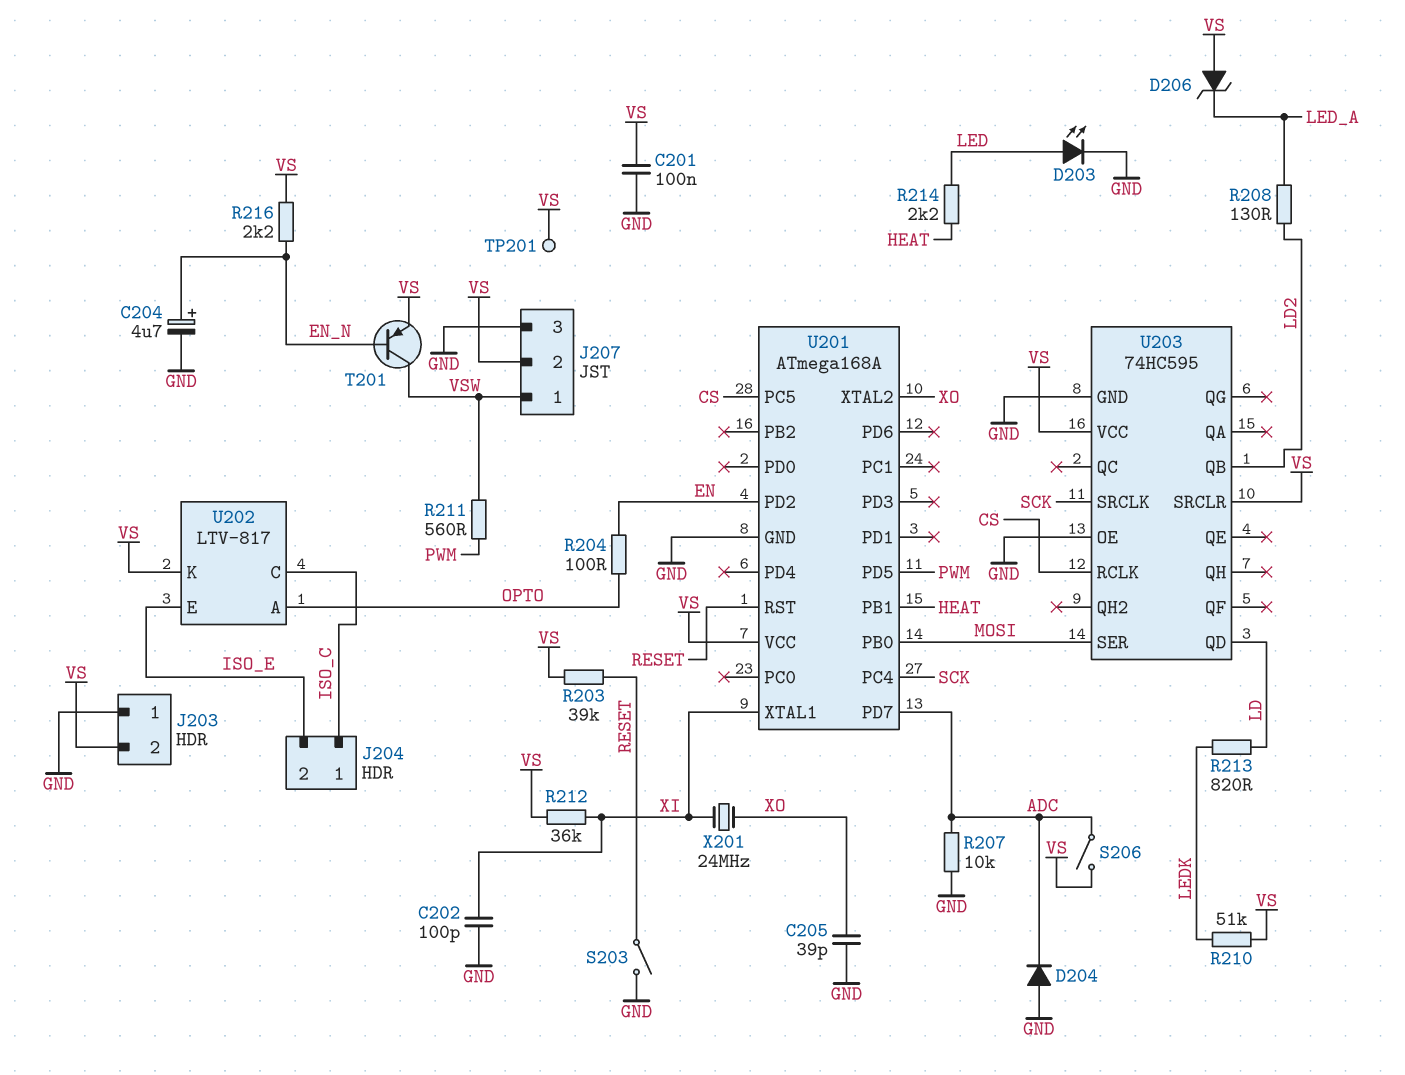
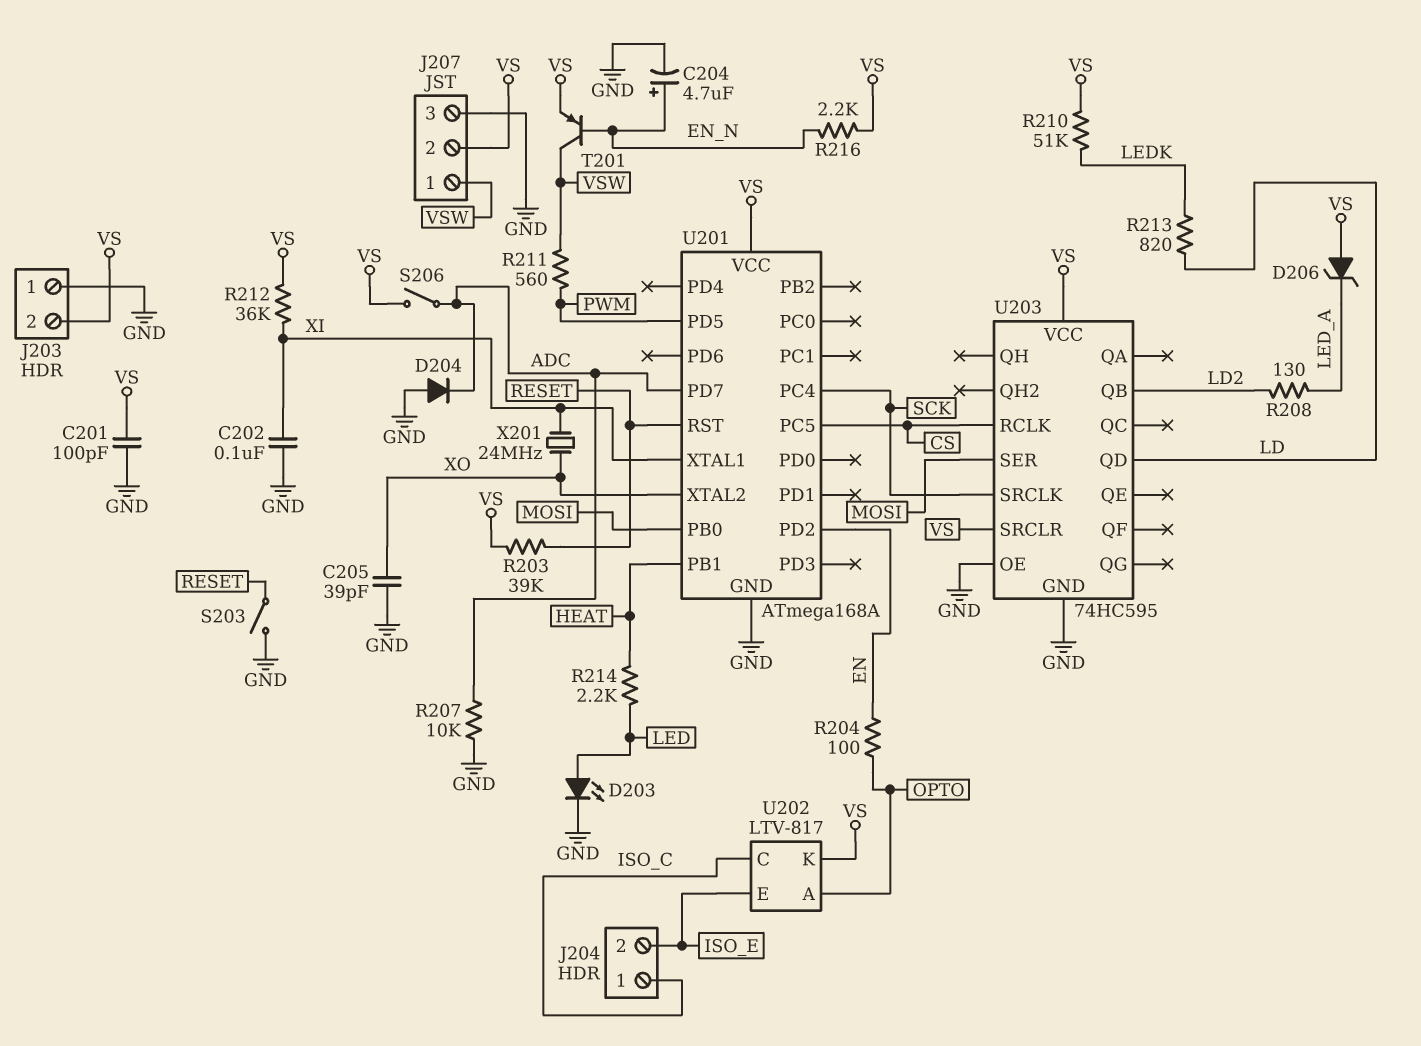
C201: 100nF (GND, VS) -> 100pF (GND, VS)
C202: 100pF (GND, XI) -> 100nF (GND, XI)
TP201: test point (VS) -> none

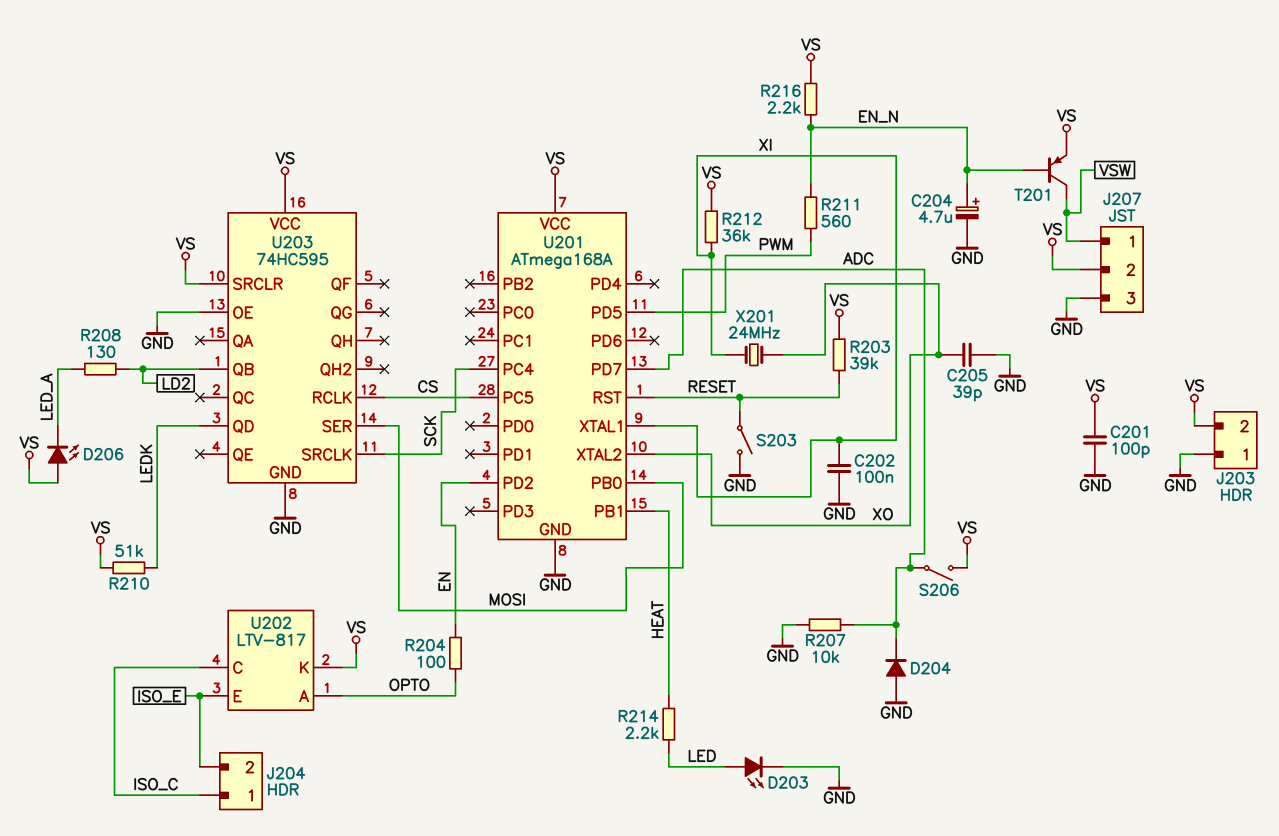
D206: zener (A VS, K LED_A) -> LED (A VS, K LED_A)
R211: 560 (PWM, VSW) -> 560 (EN_N, PWM)
R213: 820 (LD, LEDK) -> none
U203 pin QD: LD -> LEDK

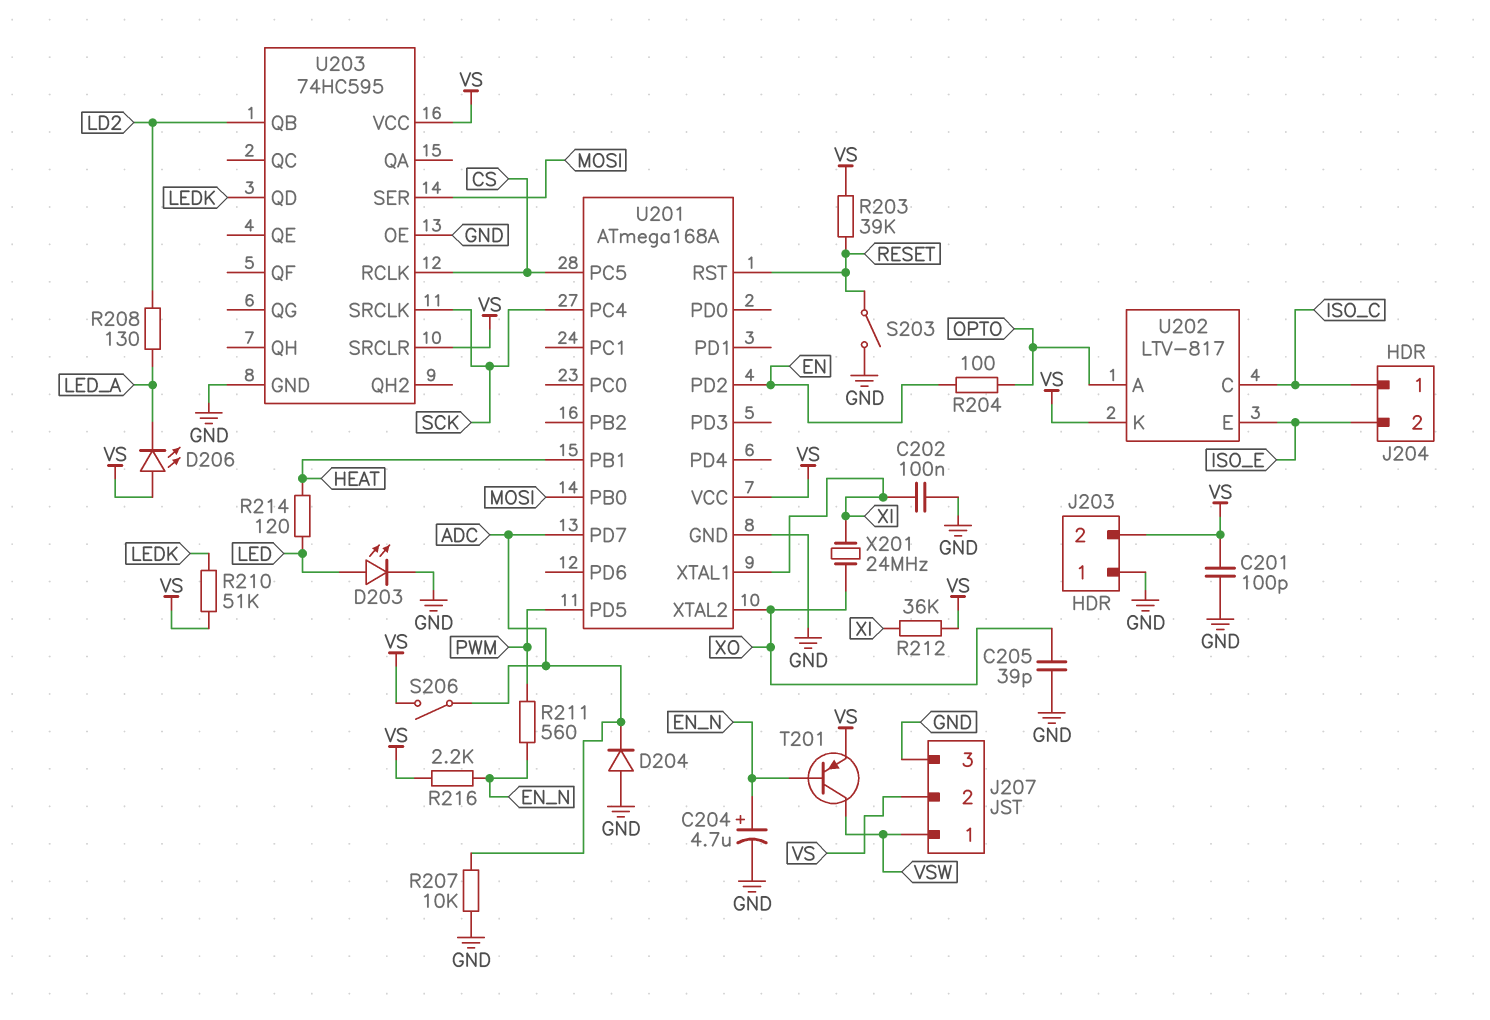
R214: 2.2k (HEAT, LED) -> 120 (HEAT, LED)

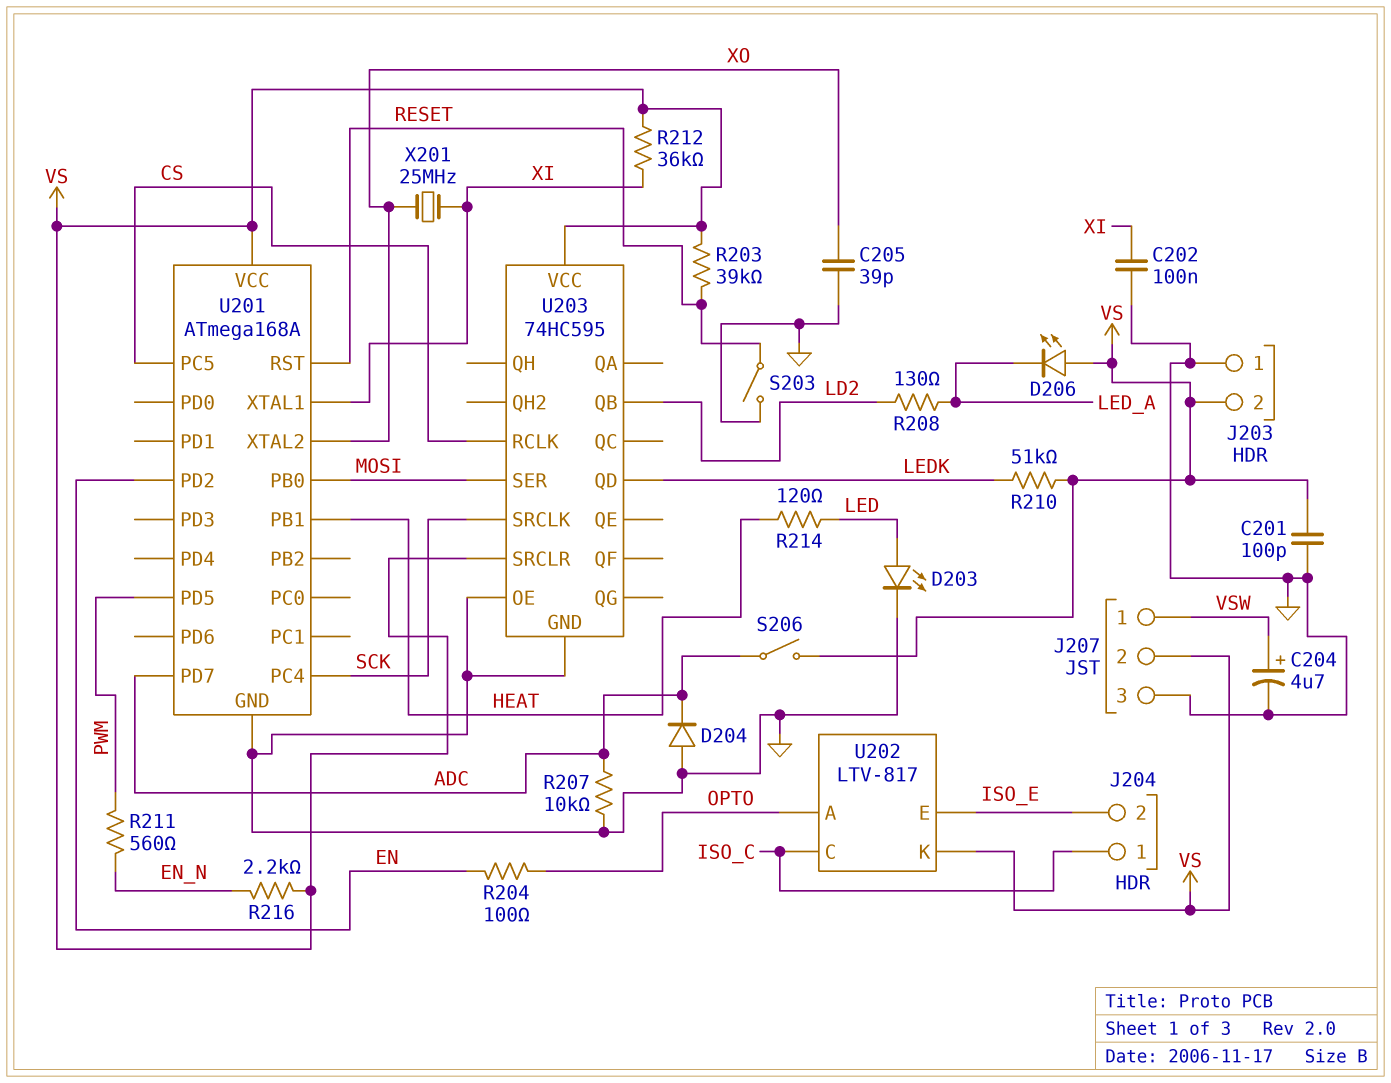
C204: 4.7uF (plus EN_N, minus GND) -> 4.7uF (plus VSW, minus GND)
T201: PNP (B EN_N, C VSW, E VS) -> none
X201: 24MHz (XI, XO) -> 25MHz (XI, XO)

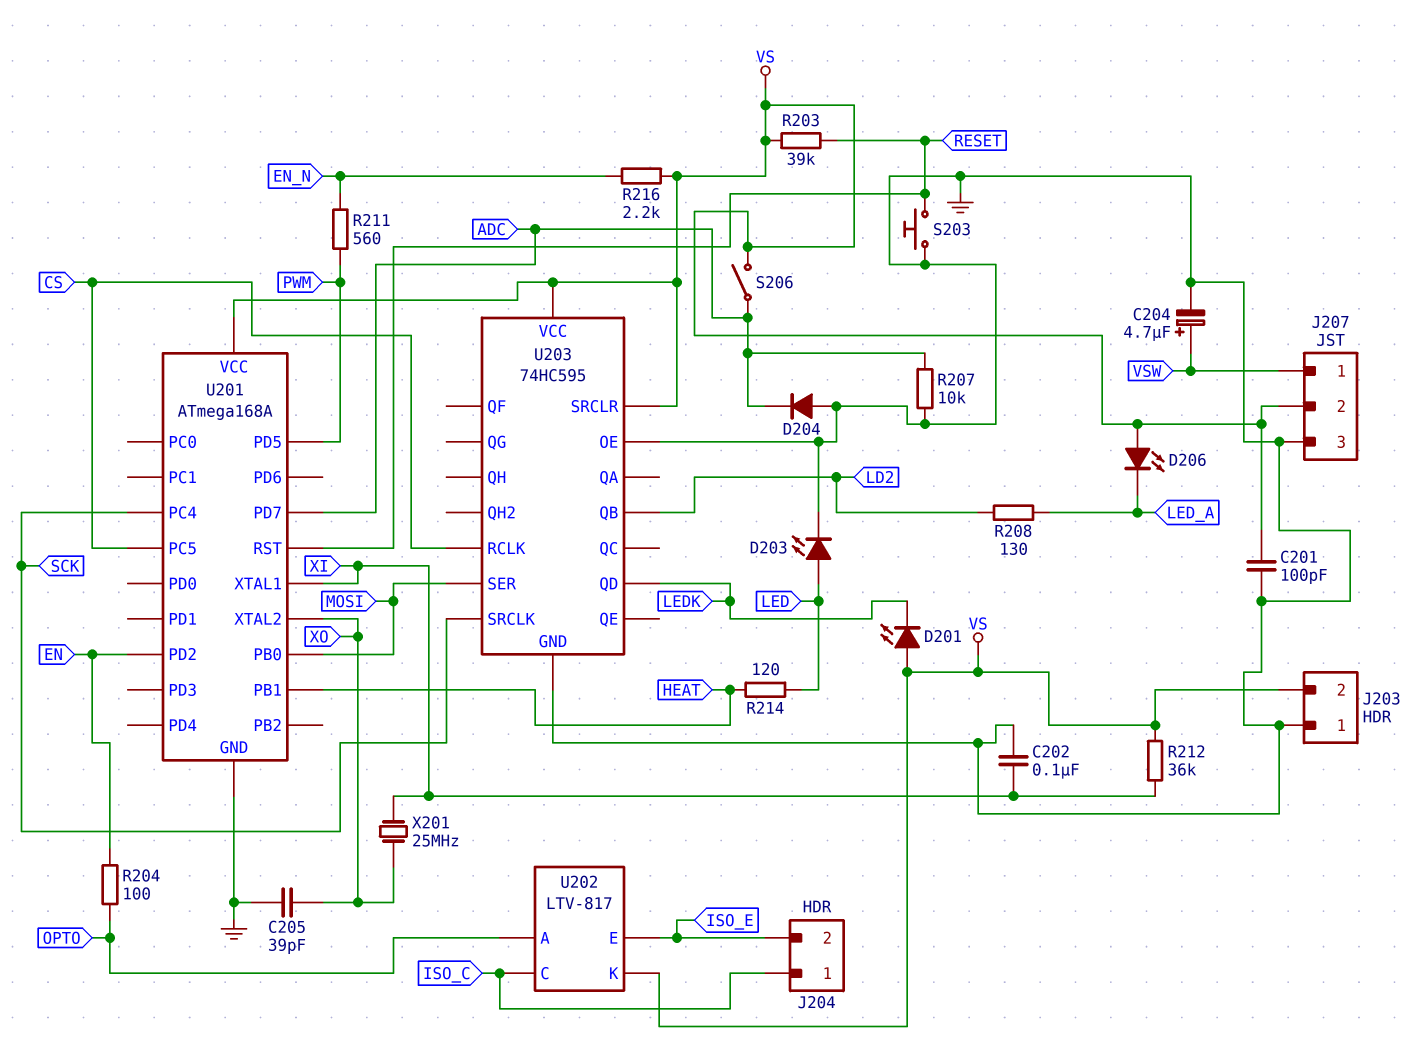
D201: none -> LED (A VS, K LEDK)
R210: 51k (LEDK, VS) -> none
S203: switch (GND, RESET) -> button (GND, RESET)

